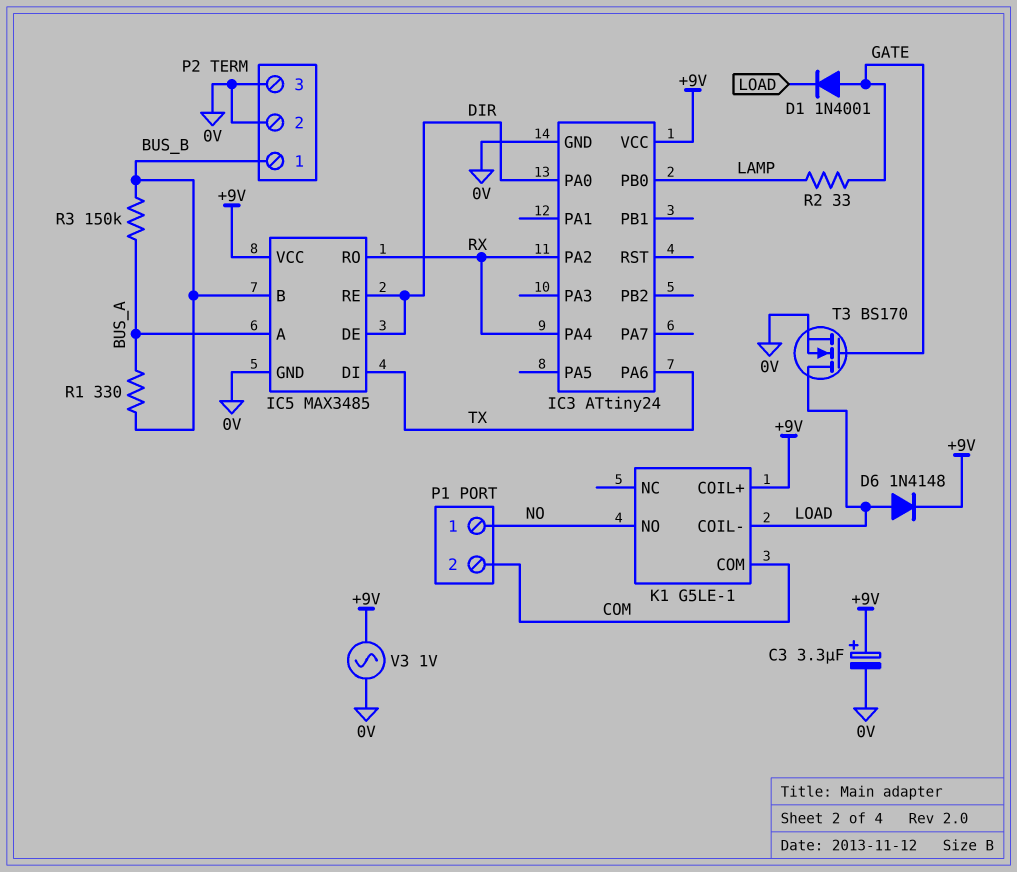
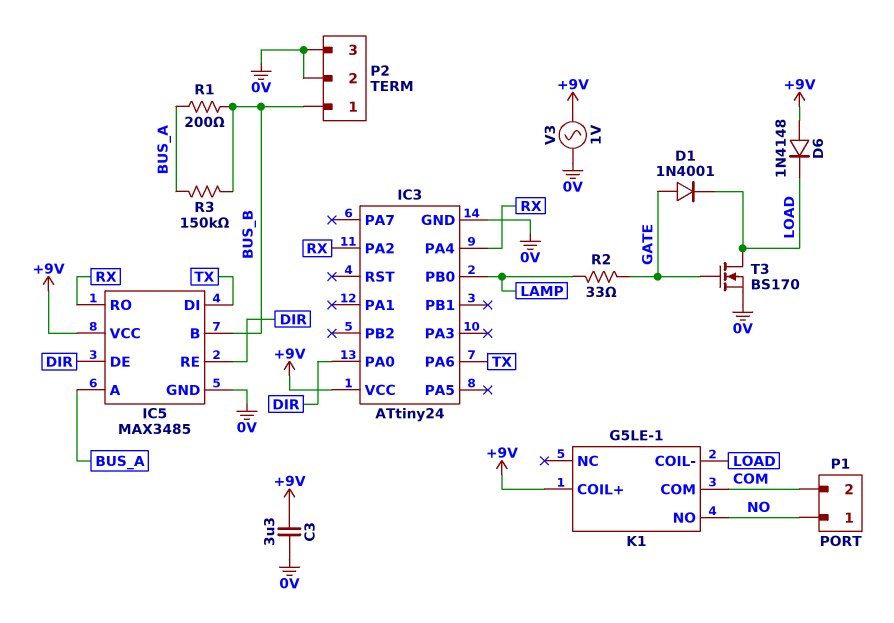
C3: 3.3uF (plus +9V, minus 0V) -> 3.3uF (+9V, 0V)
D6: diode 1N4148 (A LOAD, K +9V) -> diode 1N4148 (A +9V, K LOAD)
R1: 330 (BUS_A, BUS_B) -> 200 (BUS_A, BUS_B)

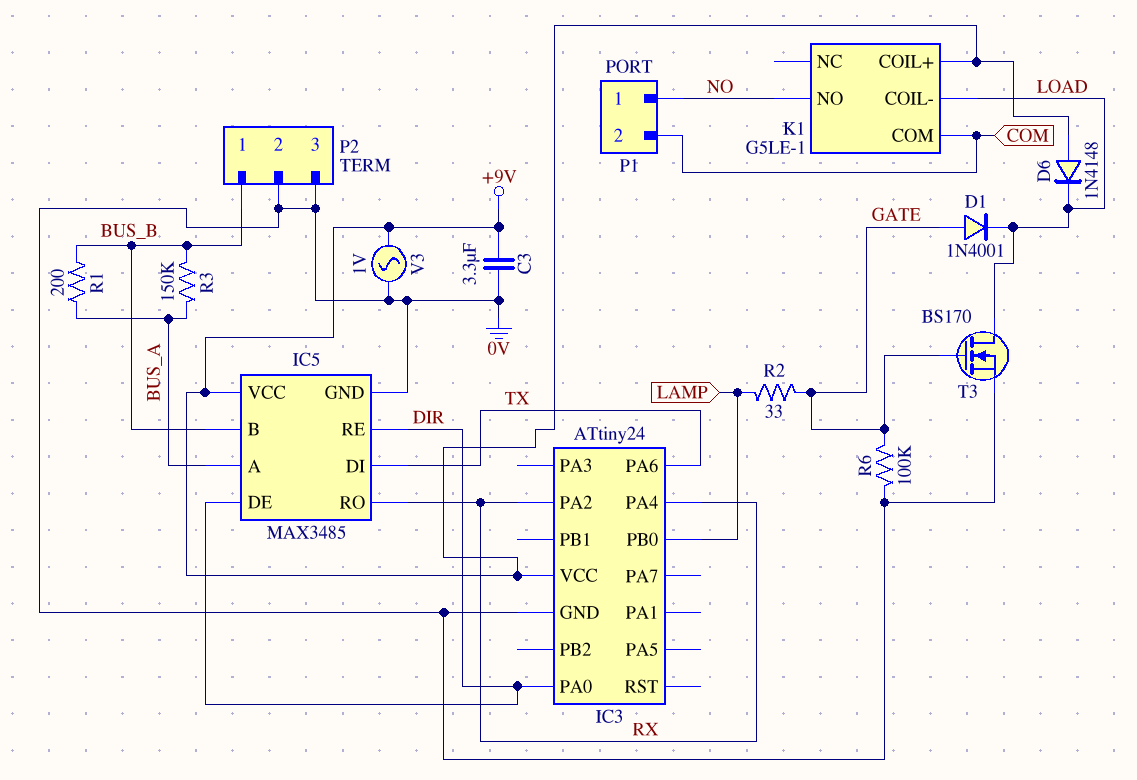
R6: none -> 100k (0V, GATE)

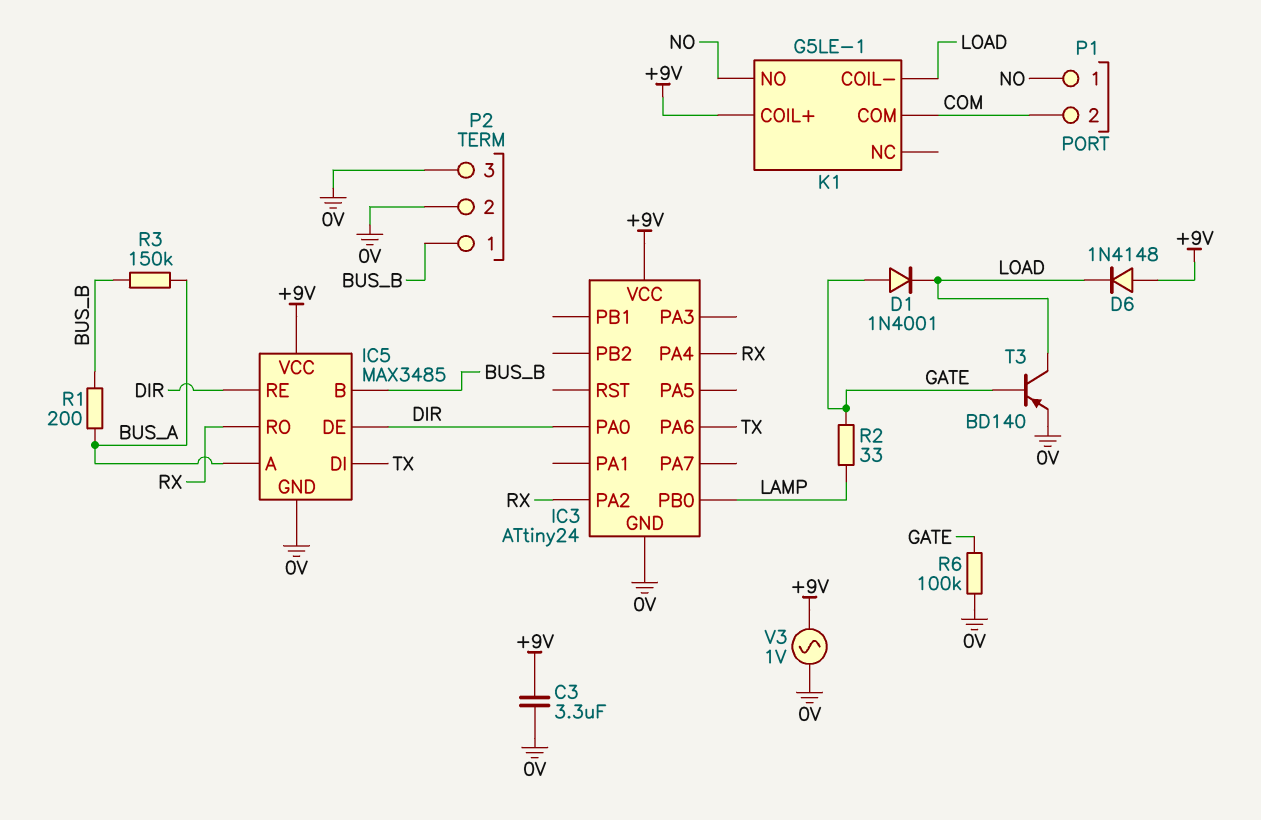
T3: NMOS BS170 (G GATE, D LOAD, S 0V) -> PNP BD140 (B GATE, C LOAD, E 0V)

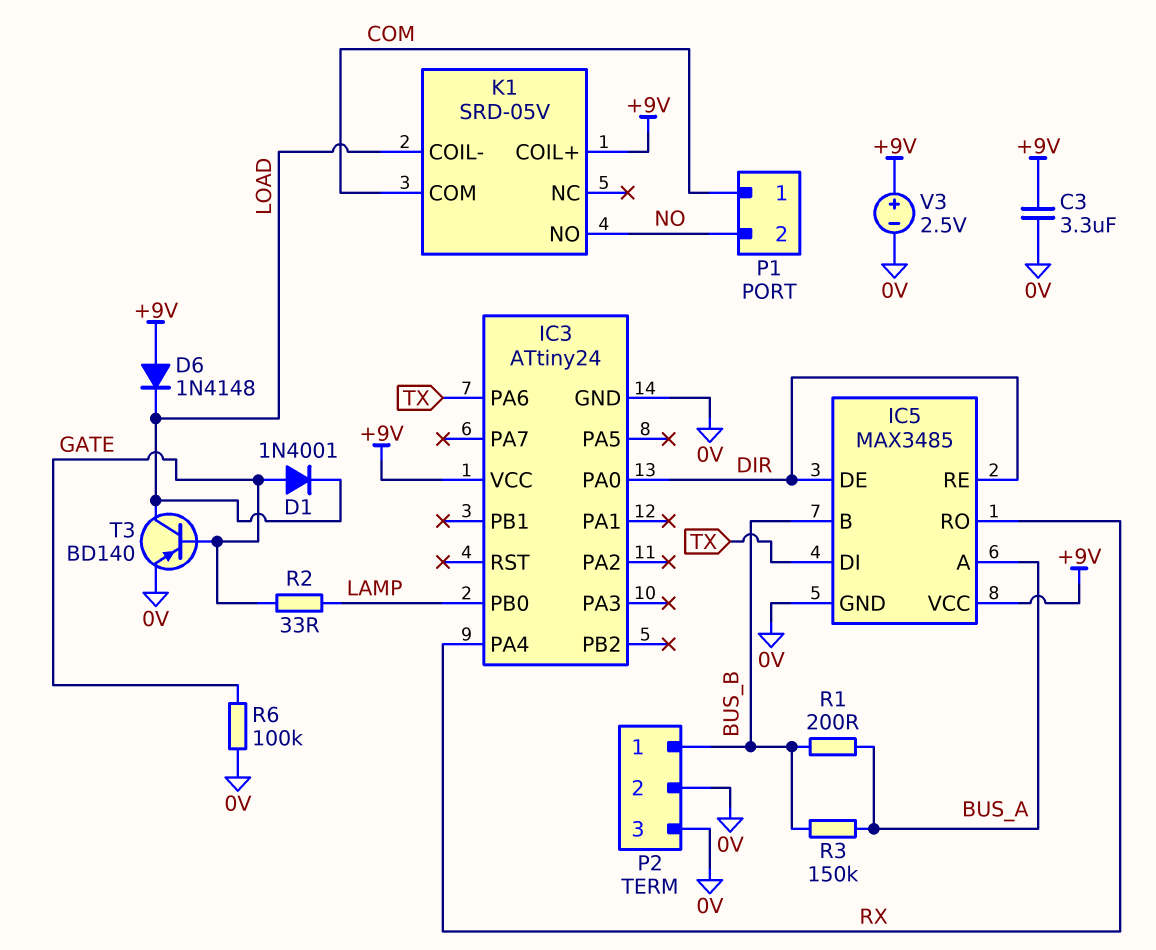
IC3 pin PA2: RX -> none
K1: G5LE-1 -> SRD-05V
P1 pin 1: NO -> COM
P1 pin 2: COM -> NO
V3: AC 1V (+9V, 0V) -> 2.5V (plus +9V, minus 0V)

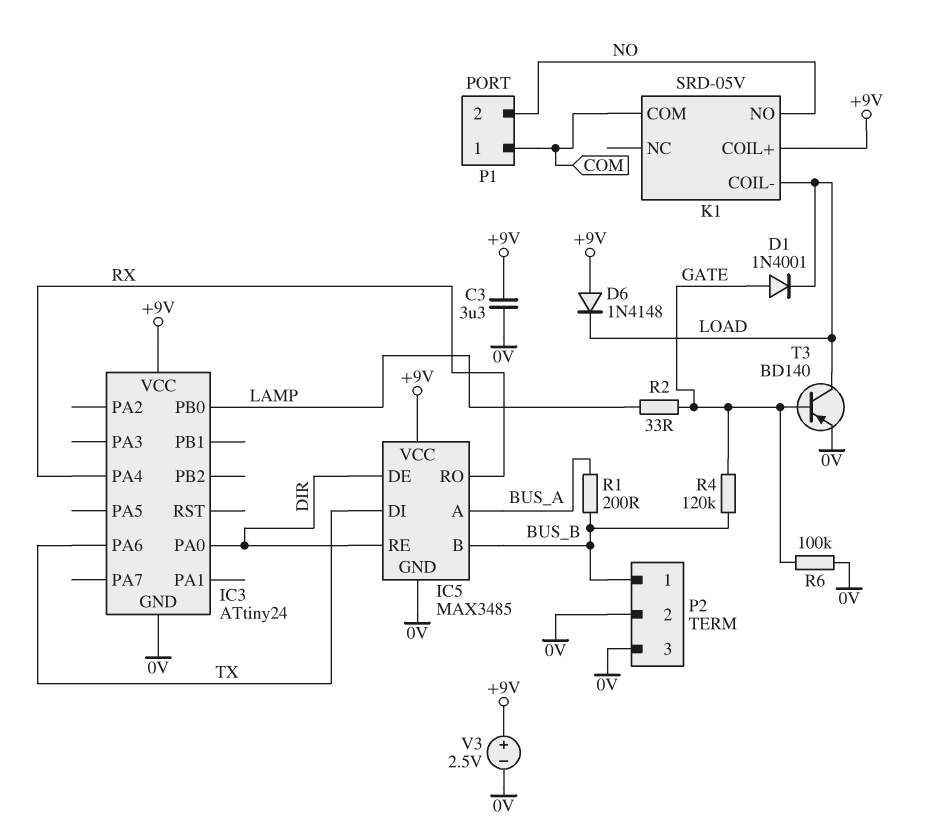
R3: 150k (BUS_A, BUS_B) -> none
R4: none -> 120k (BUS_B, GATE)

